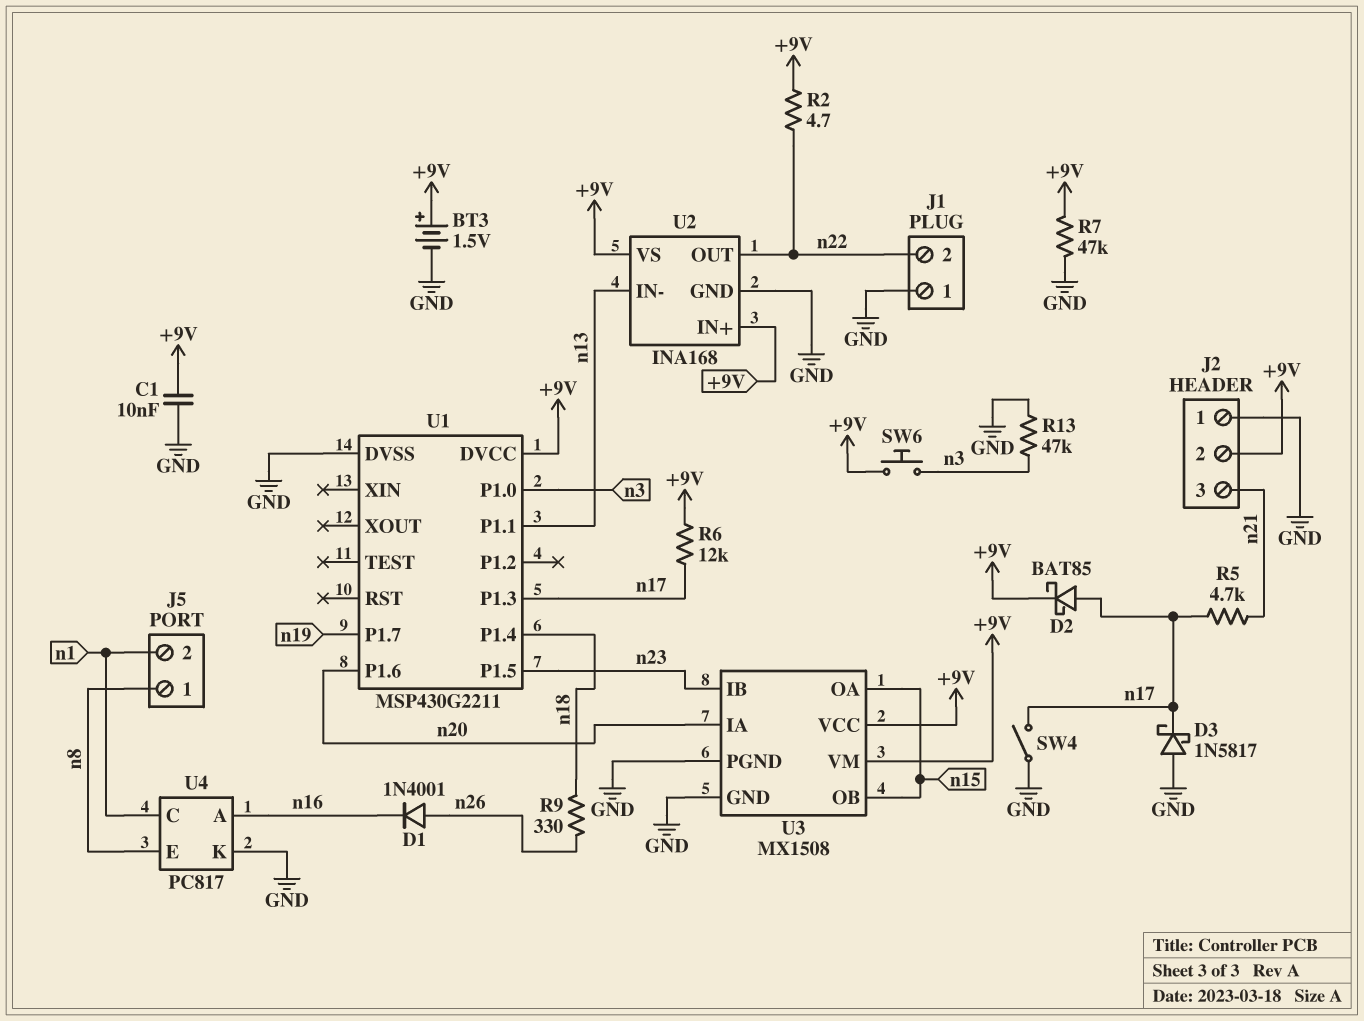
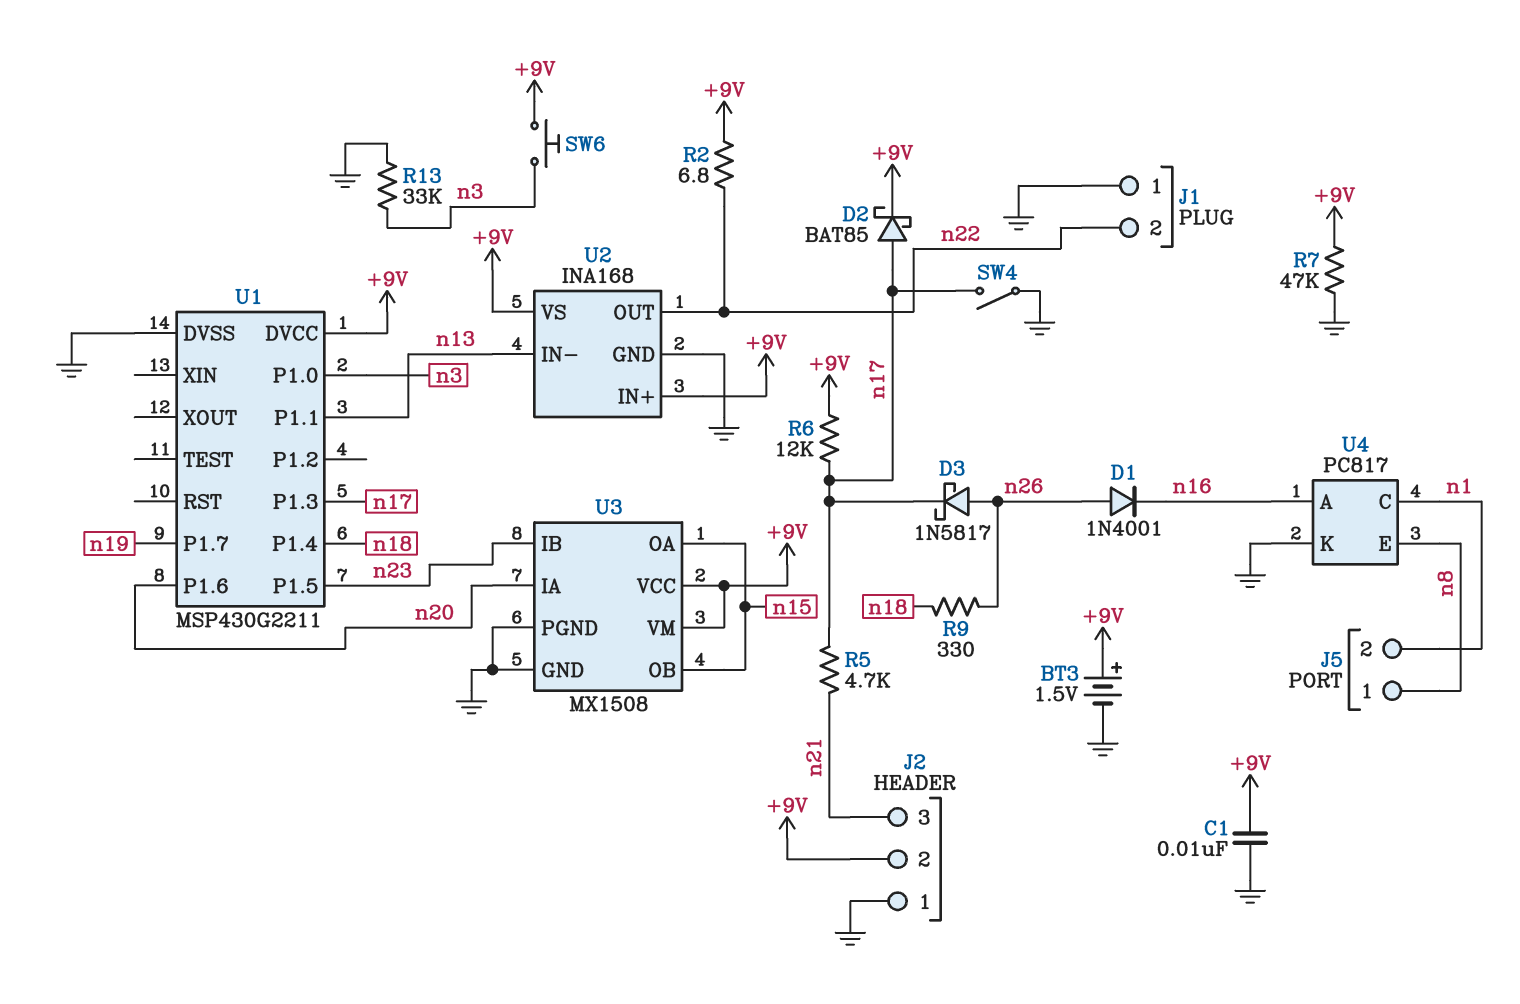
D3: schottky 1N5817 (A GND, K n17) -> schottky 1N5817 (A n26, K n17)
R2: 4.7 (+9V, n22) -> 6.8 (+9V, n22)
R13: 47k (GND, n3) -> 33k (GND, n3)

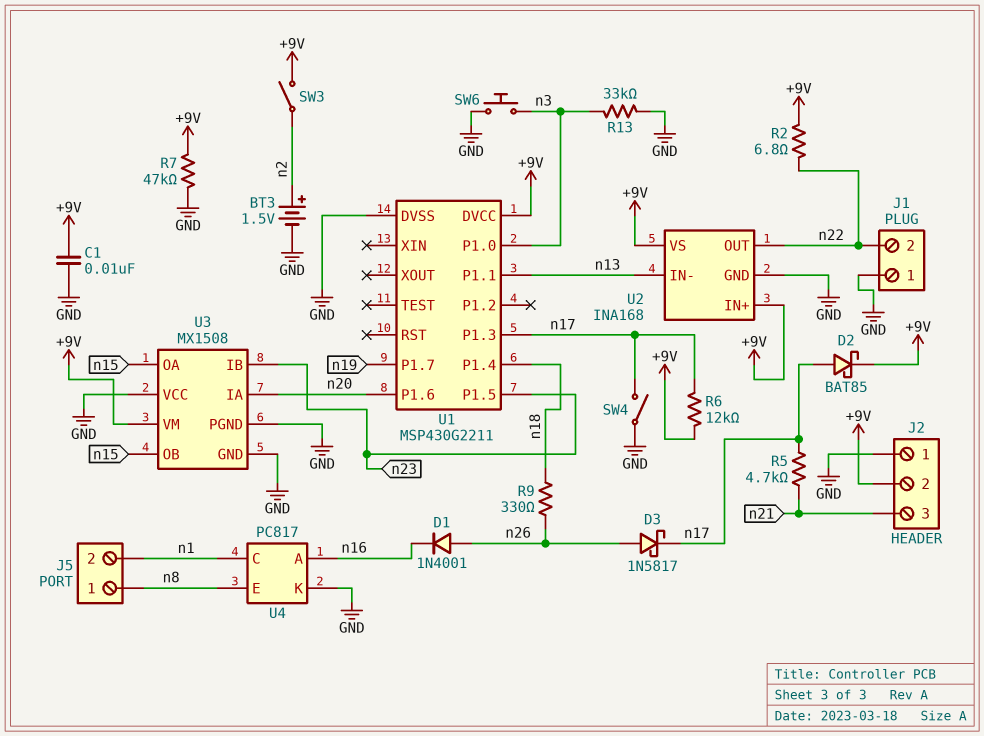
BT3: 1.5V (plus +9V, minus GND) -> 1.5V (plus n2, minus GND)
SW3: none -> switch (+9V, n2)
SW6: button (+9V, n3) -> button (GND, n3)
U3 pin VCC: +9V -> GND

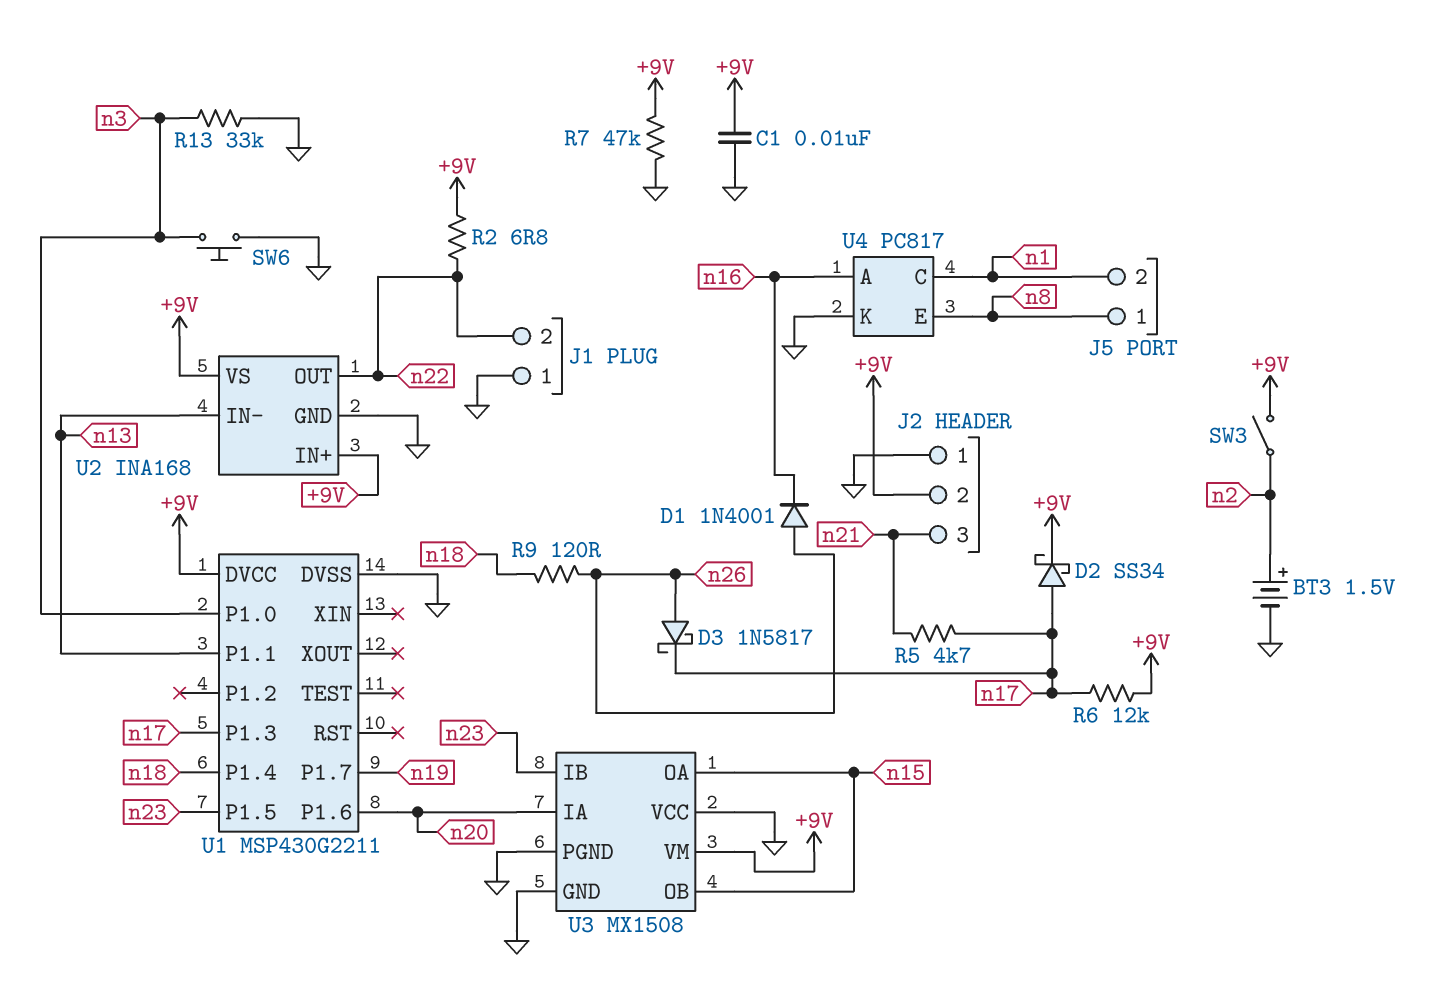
D2: schottky BAT85 (A n17, K +9V) -> schottky SS34 (A n17, K +9V)
R9: 330 (n18, n26) -> 120 (n18, n26)
SW4: switch (GND, n17) -> none

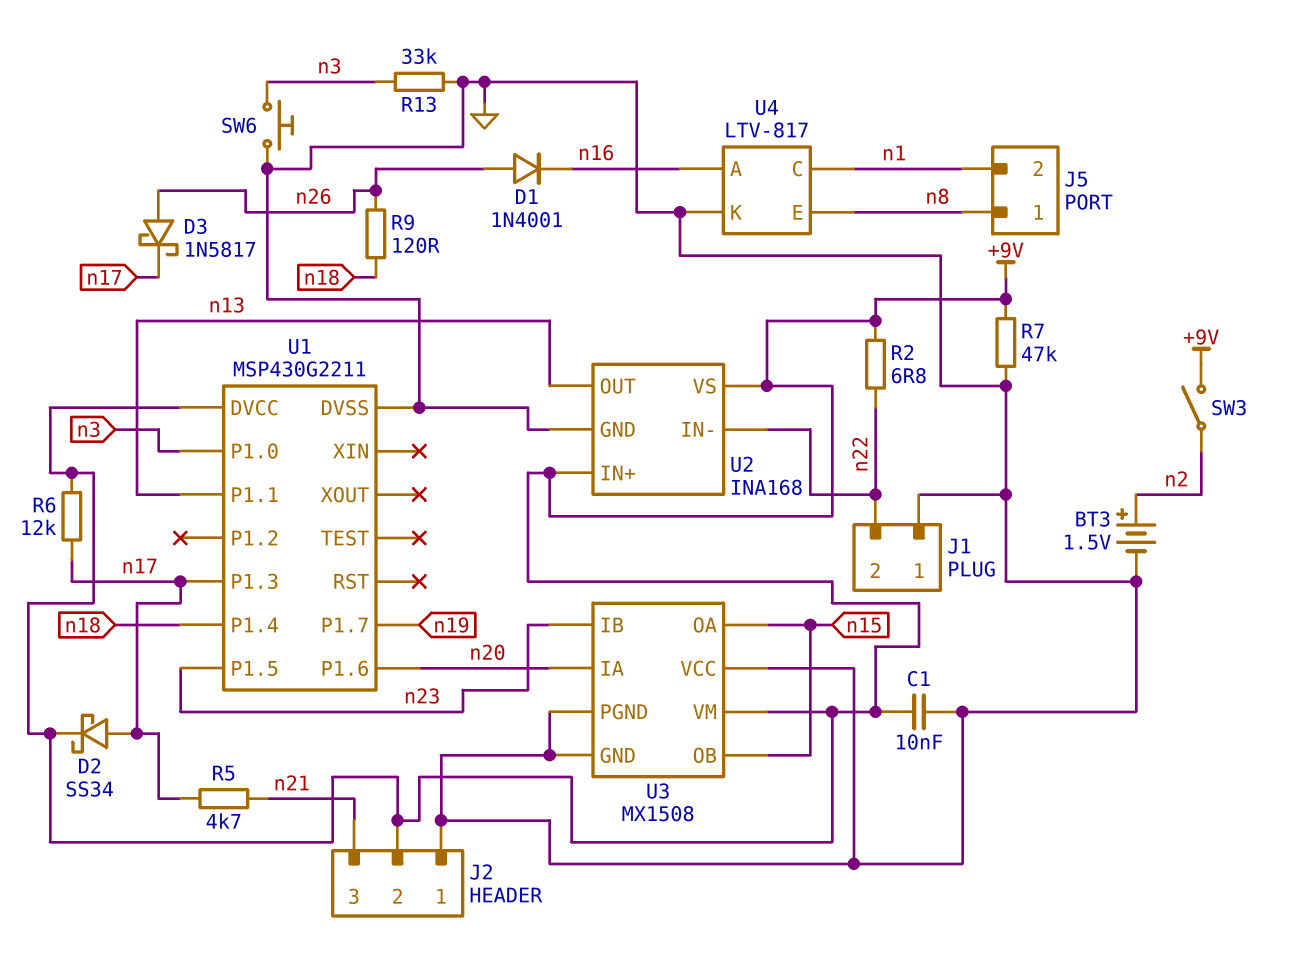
U2 pin IN-: n13 -> n22
U2 pin OUT: n22 -> n13
U4: PC817 -> LTV-817

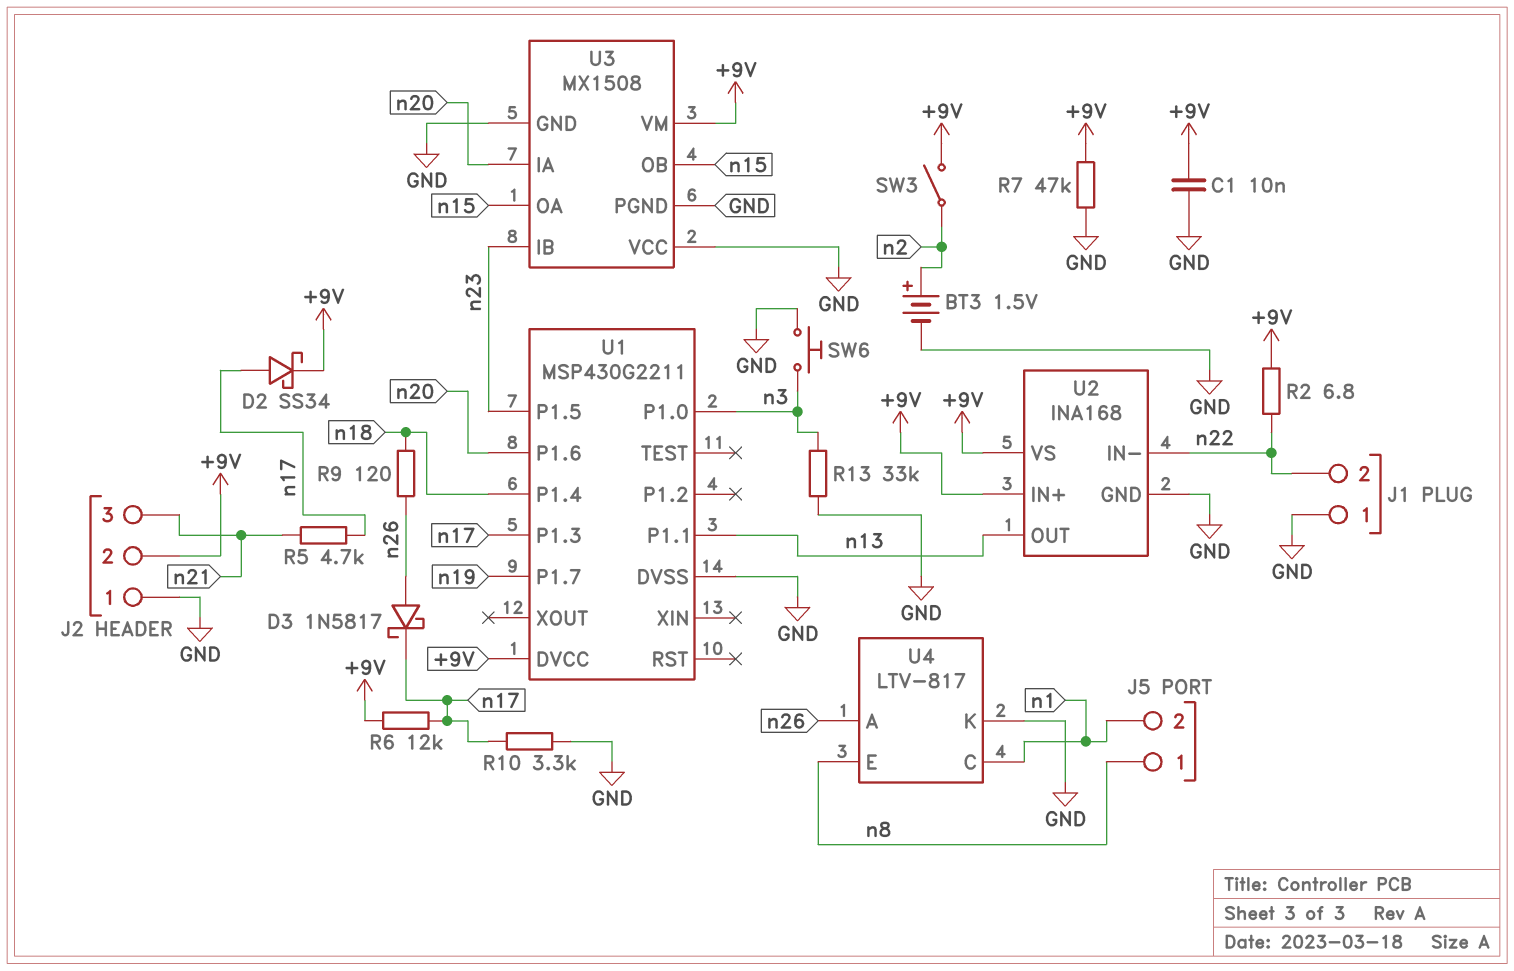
D1: diode 1N4001 (A n26, K n16) -> none
R10: none -> 3.3k (GND, n17)
U4 pin A: n16 -> n26

